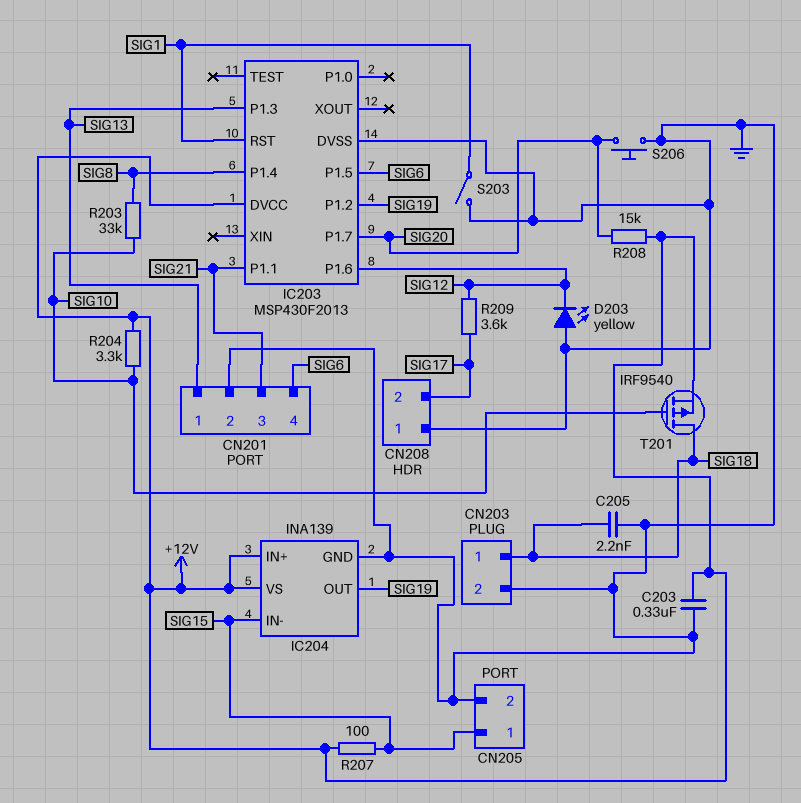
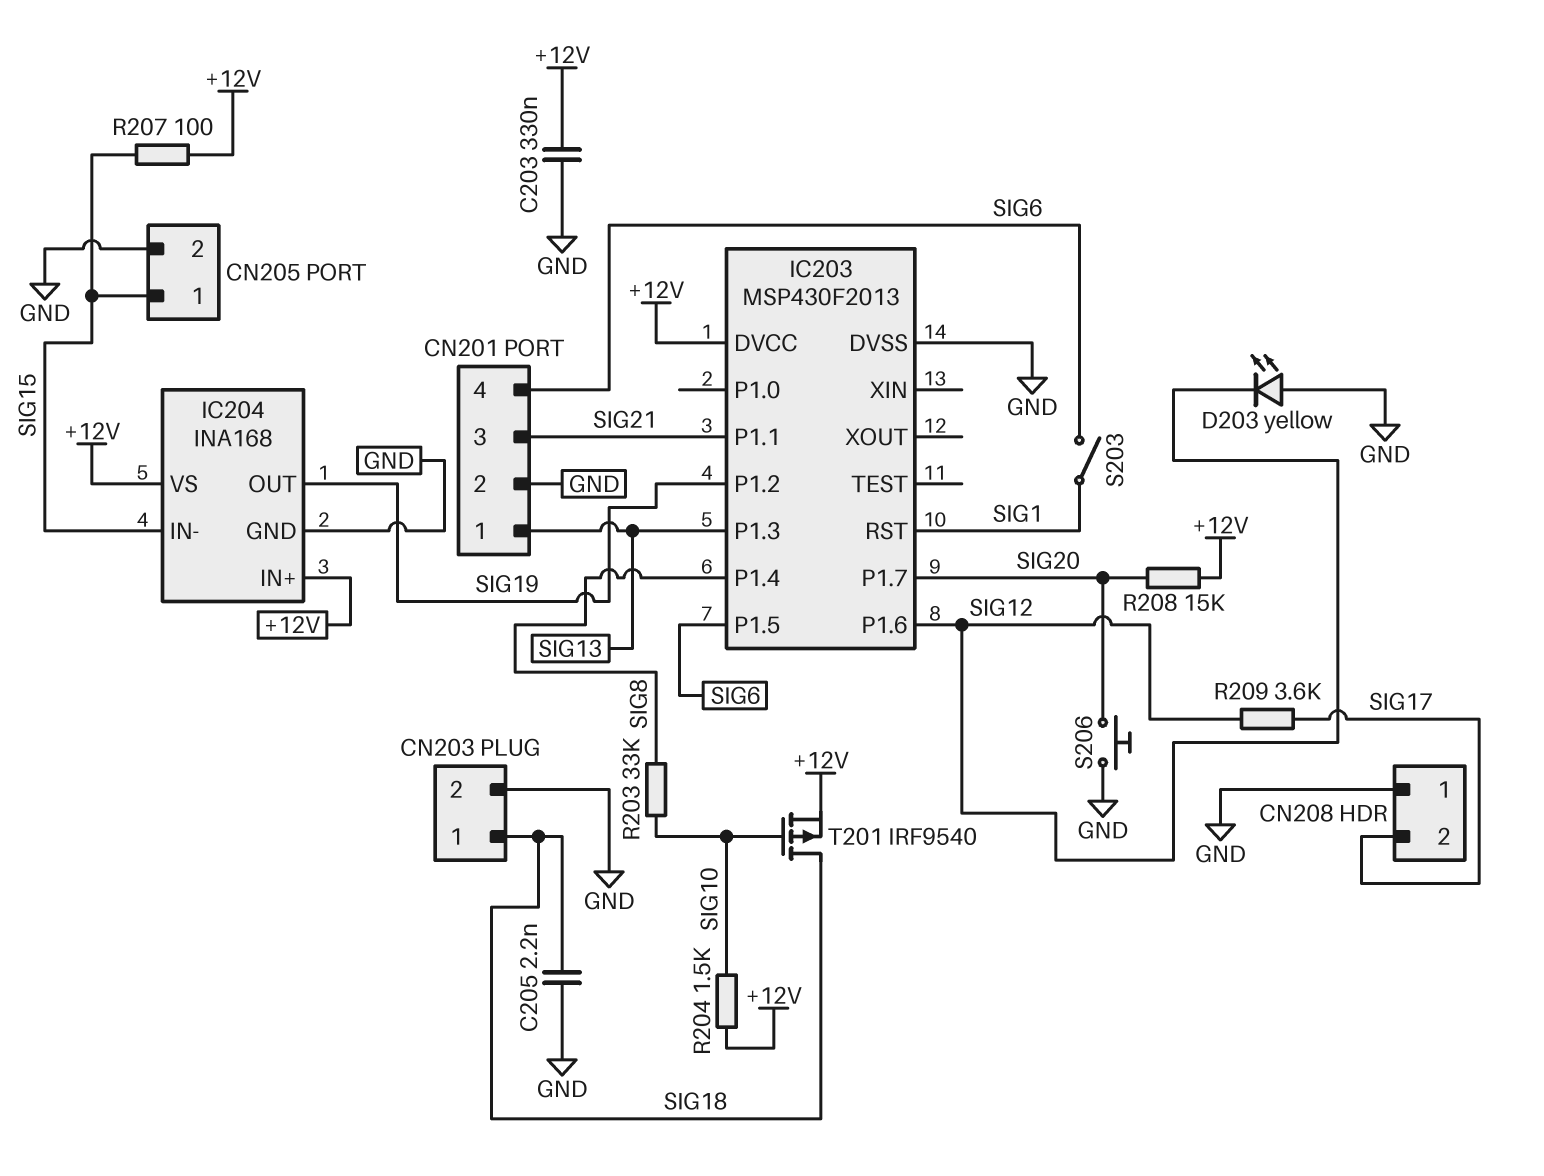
IC204: INA139 -> INA168
R204: 3.3k (+12V, SIG10) -> 1.5k (+12V, SIG10)
S203: switch (GND, SIG1) -> switch (SIG1, SIG6)

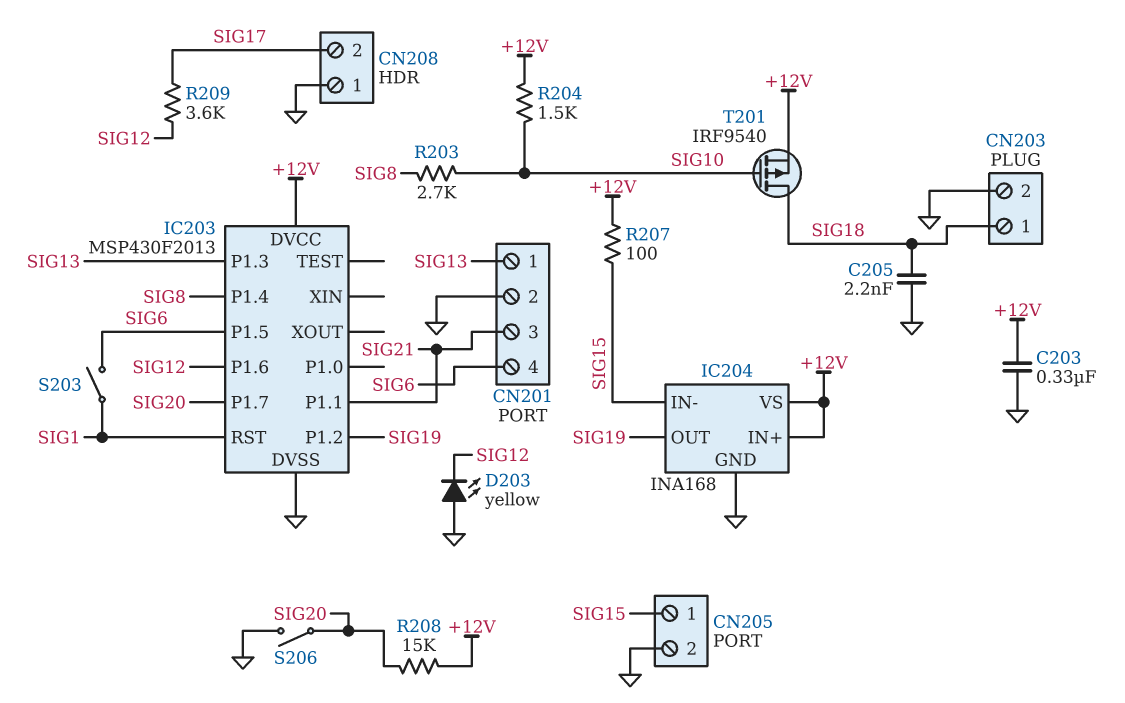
R203: 33k (SIG8, SIG10) -> 2.7k (SIG8, SIG10)
S206: button (GND, SIG20) -> switch (GND, SIG20)

